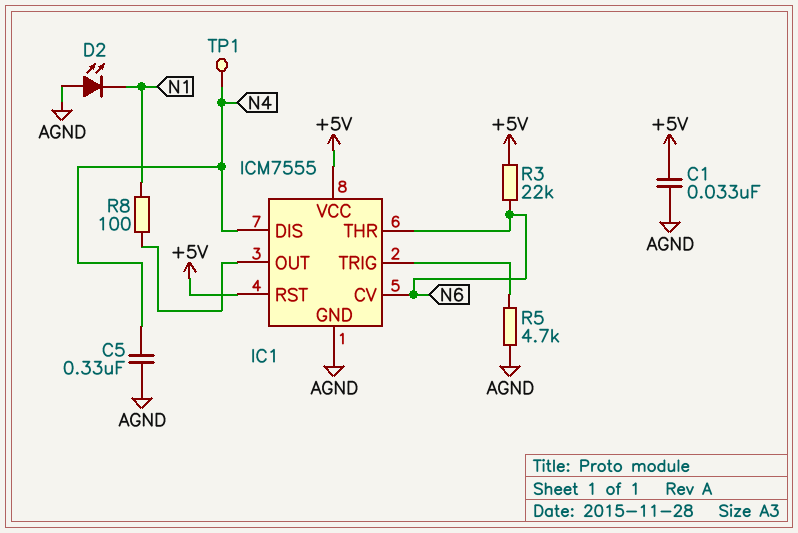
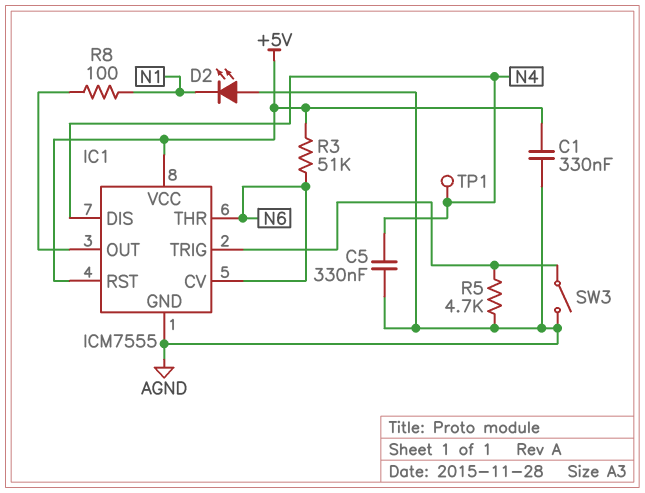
C1: 33nF (+5V, AGND) -> 330nF (+5V, AGND)
R3: 22k (+5V, N6) -> 51k (+5V, N6)
SW3: none -> switch (AGND, IC1/TRIG)

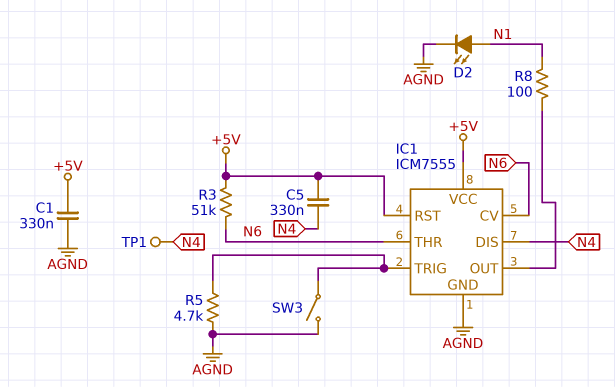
C5: 330nF (AGND, N4) -> 330nF (+5V, N4)
D2: LED (A AGND, K N1) -> LED (A N1, K AGND)

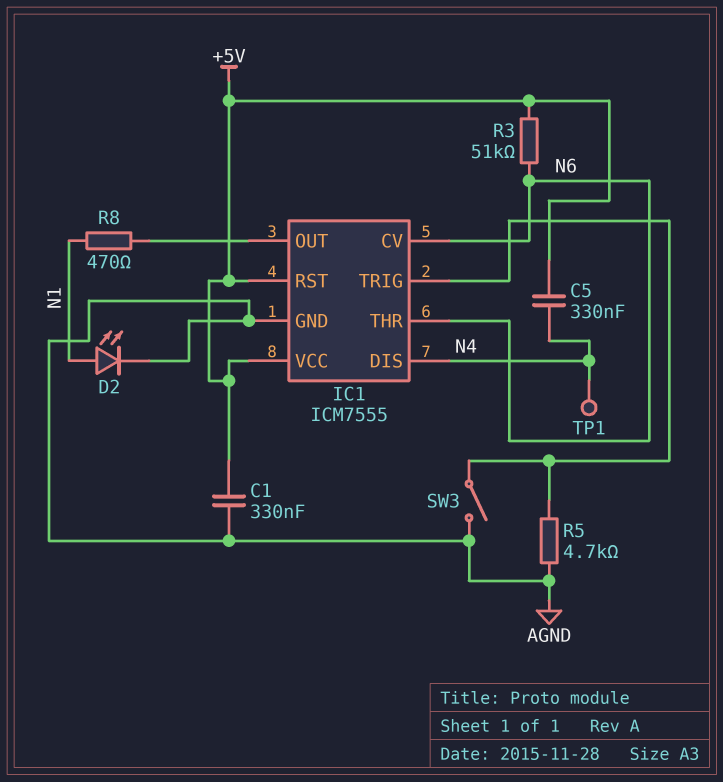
R8: 100 (IC1/OUT, N1) -> 470 (IC1/OUT, N1)

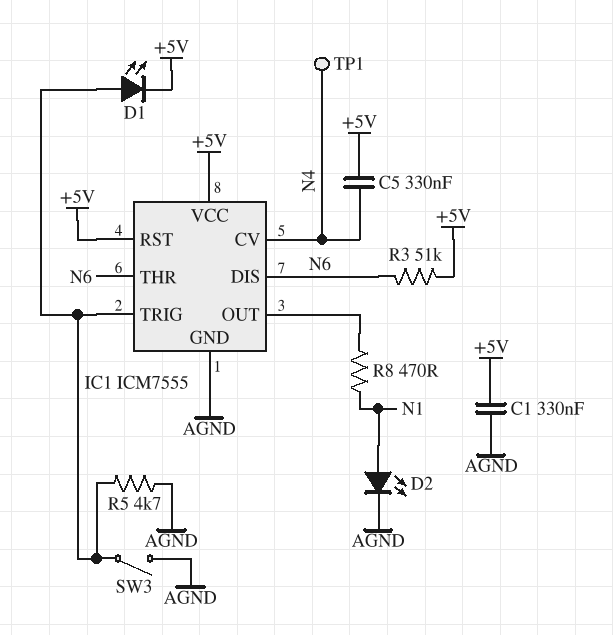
D1: none -> LED (A IC1/TRIG, K +5V)
IC1 pin CV: N6 -> N4
IC1 pin DIS: N4 -> N6

